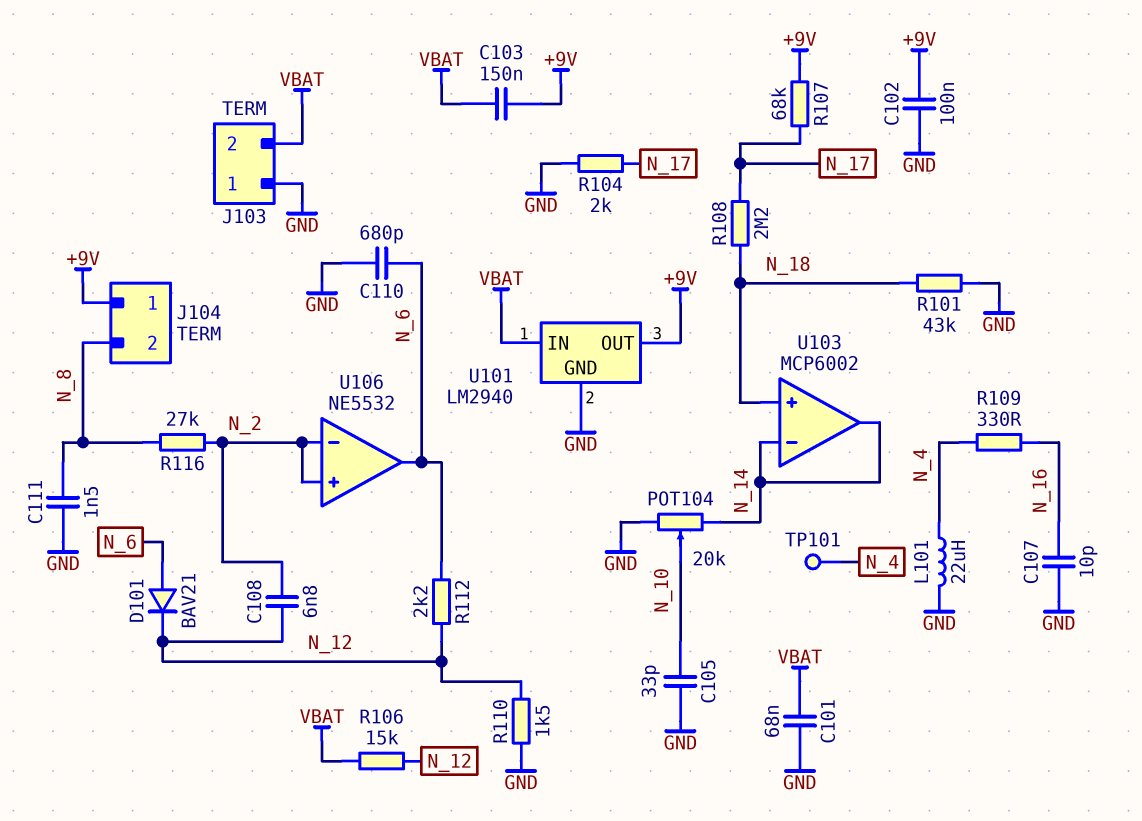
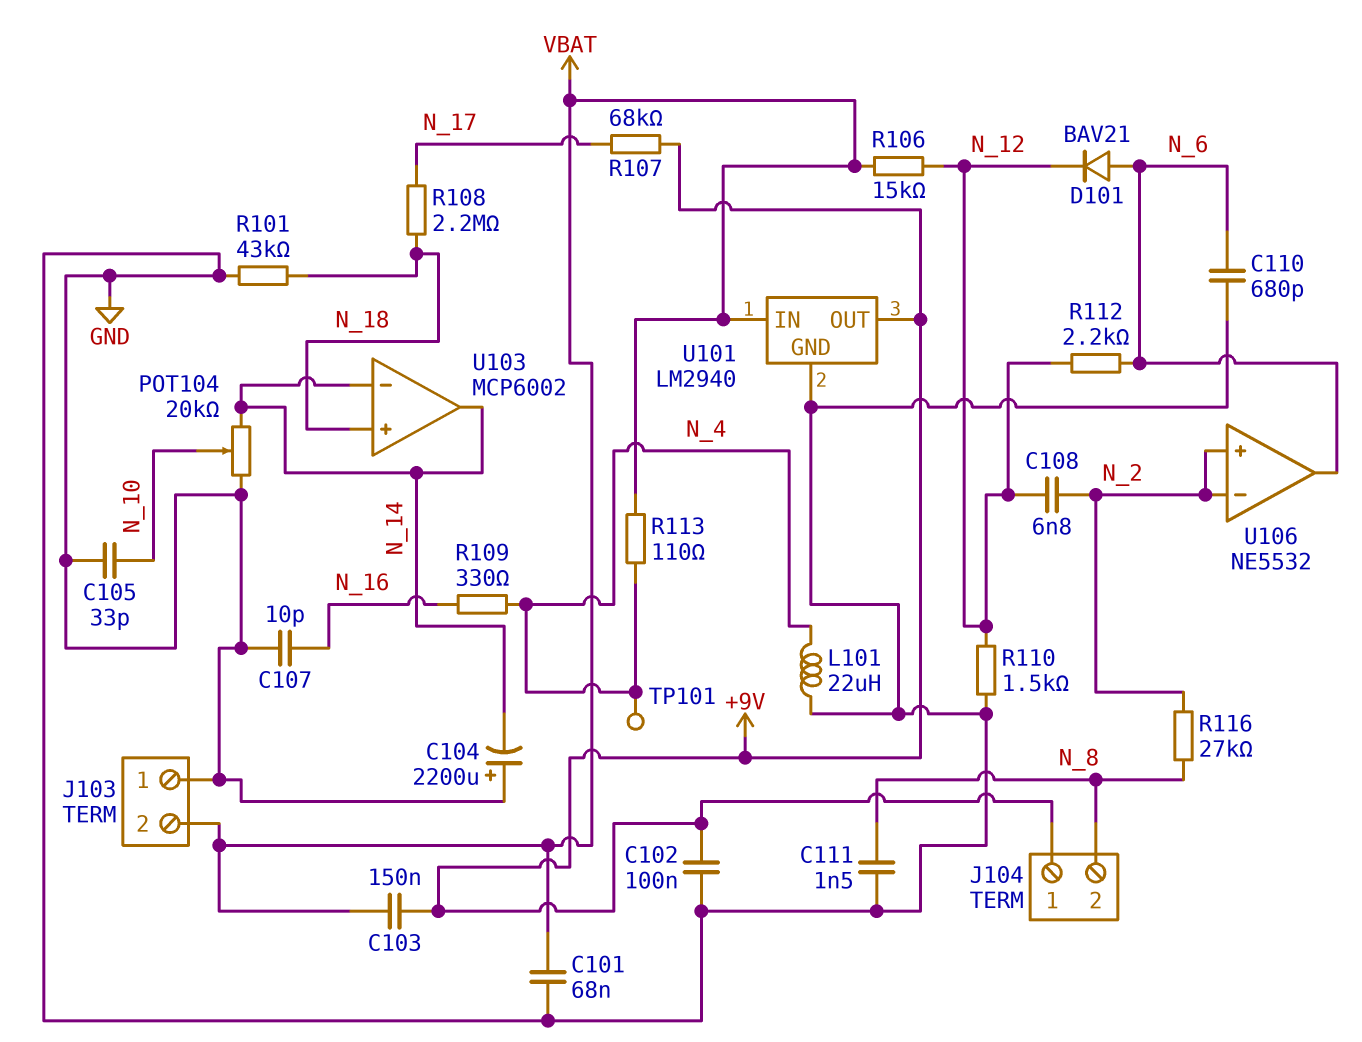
C104: none -> 2200uF (plus GND, minus N_14)
R104: 2k (GND, N_17) -> none
R113: none -> 110 (N_4, VBAT)

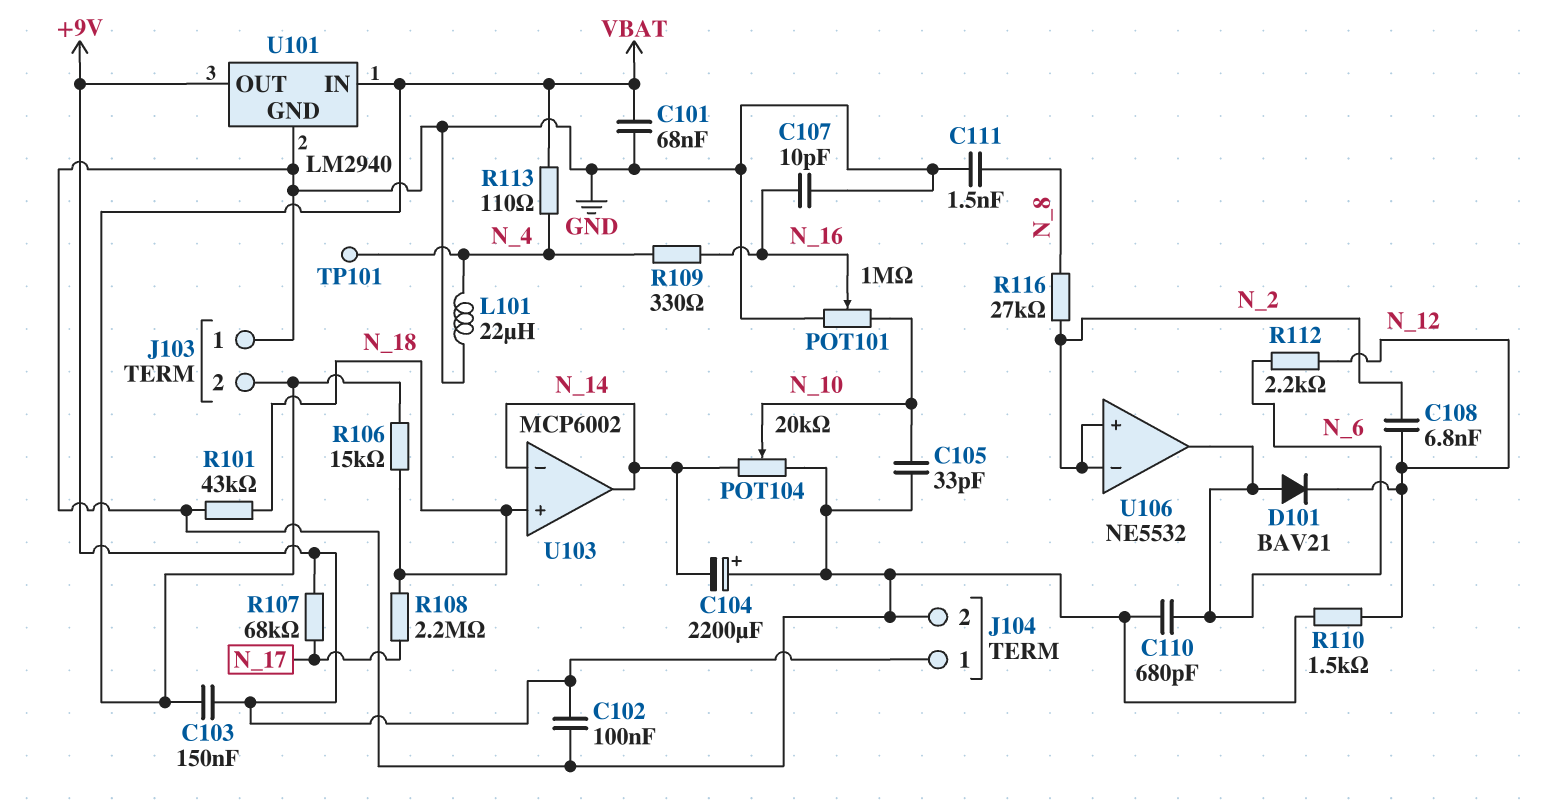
J104 pin 2: N_8 -> GND
POT101: none -> 1M (GND, N_10, wiper N_16)
R106: 15k (N_12, VBAT) -> 15k (N_18, VBAT)

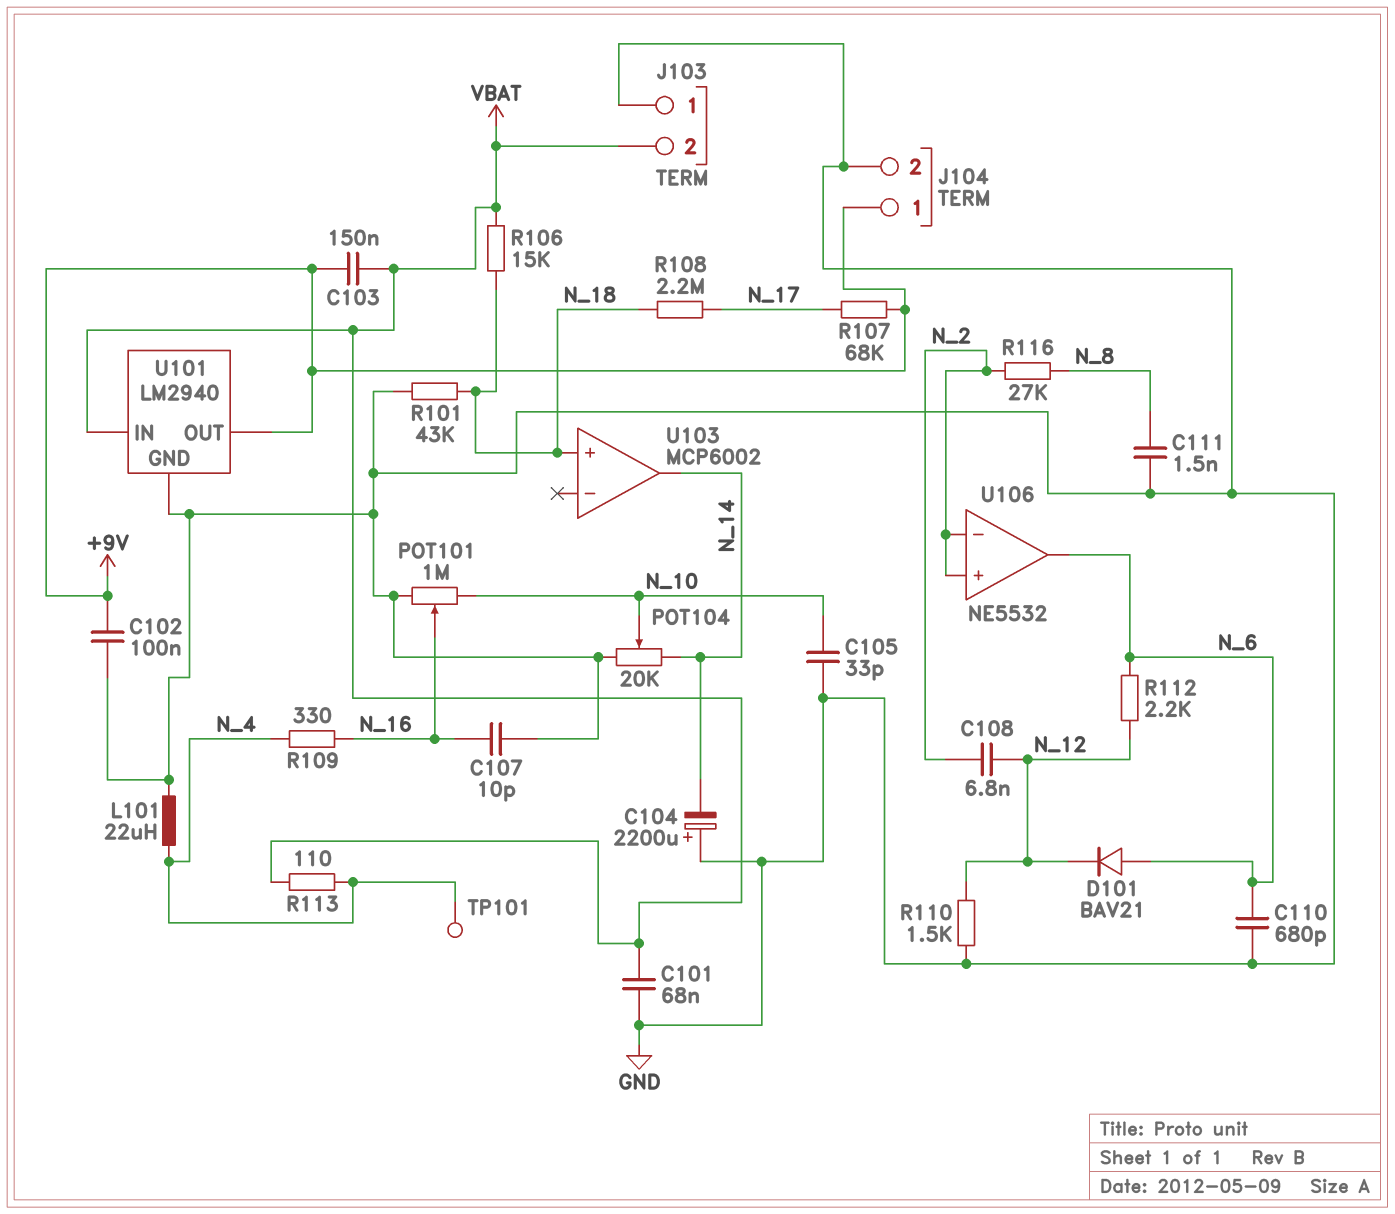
U103 pin in-: N_14 -> none

